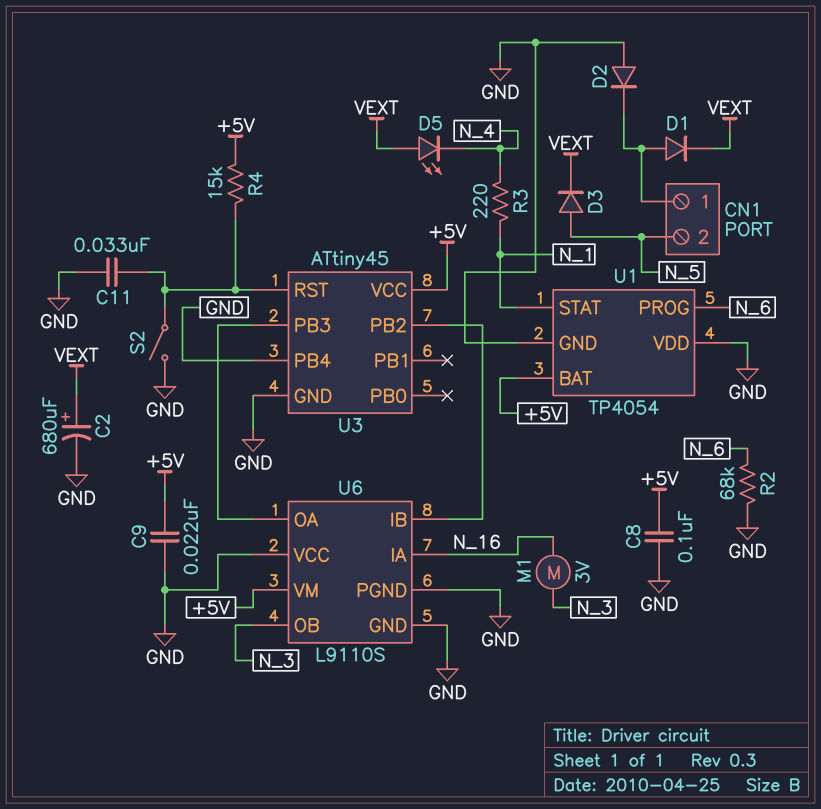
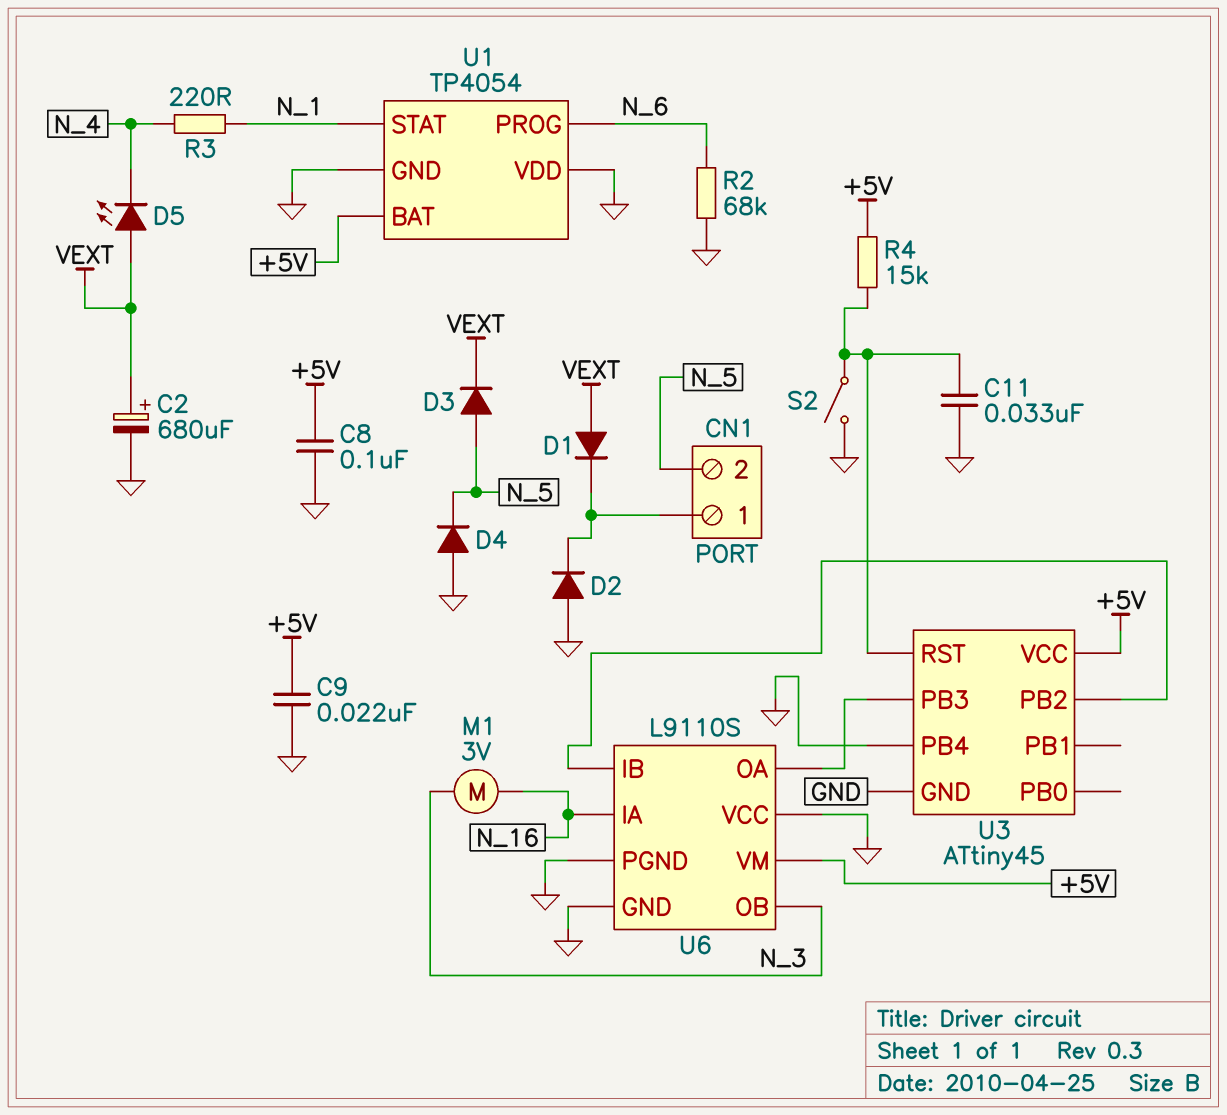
D1: diode (A CN1/1, K VEXT) -> diode (A VEXT, K CN1/1)
D4: none -> diode (A GND, K N_5)

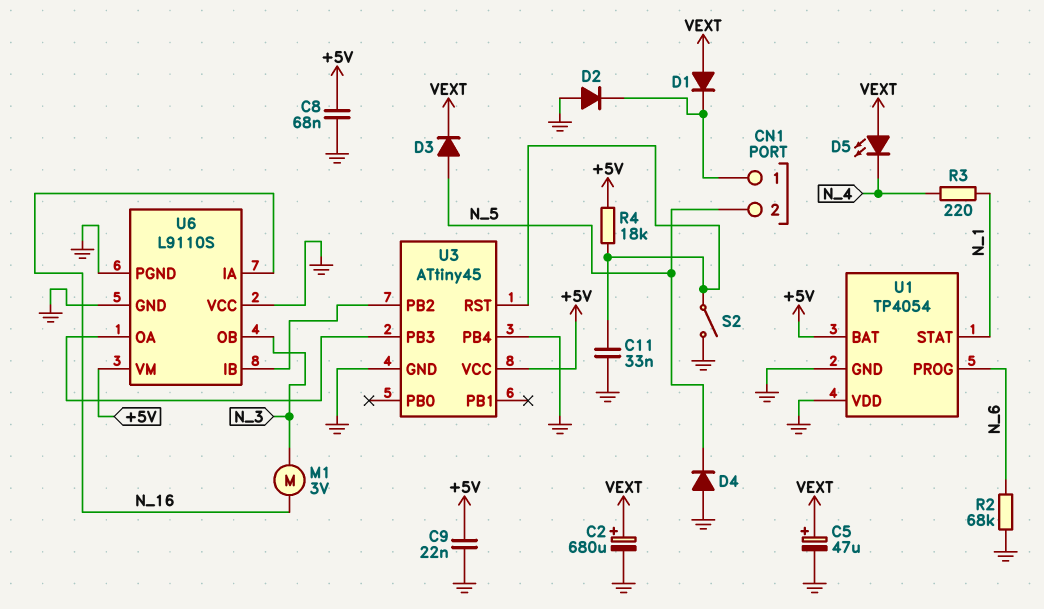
C5: none -> 47uF (plus VEXT, minus GND)
C8: 100nF (+5V, GND) -> 68nF (+5V, GND)
R4: 15k (+5V, U3/RST) -> 18k (+5V, U3/RST)

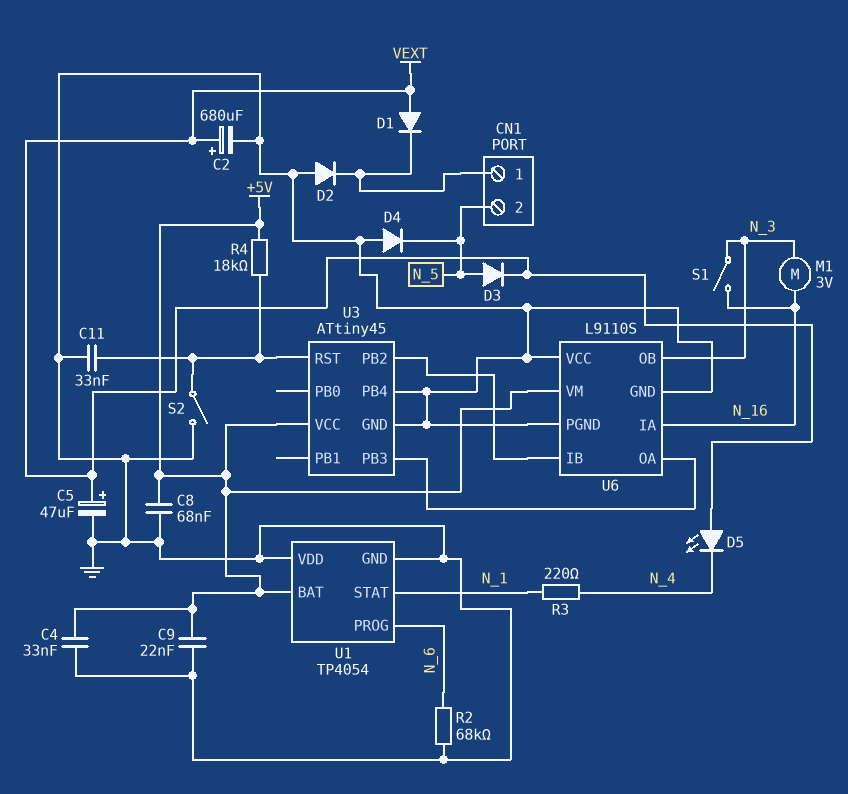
C4: none -> 33nF (+5V, GND)
S1: none -> switch (N_3, N_16)

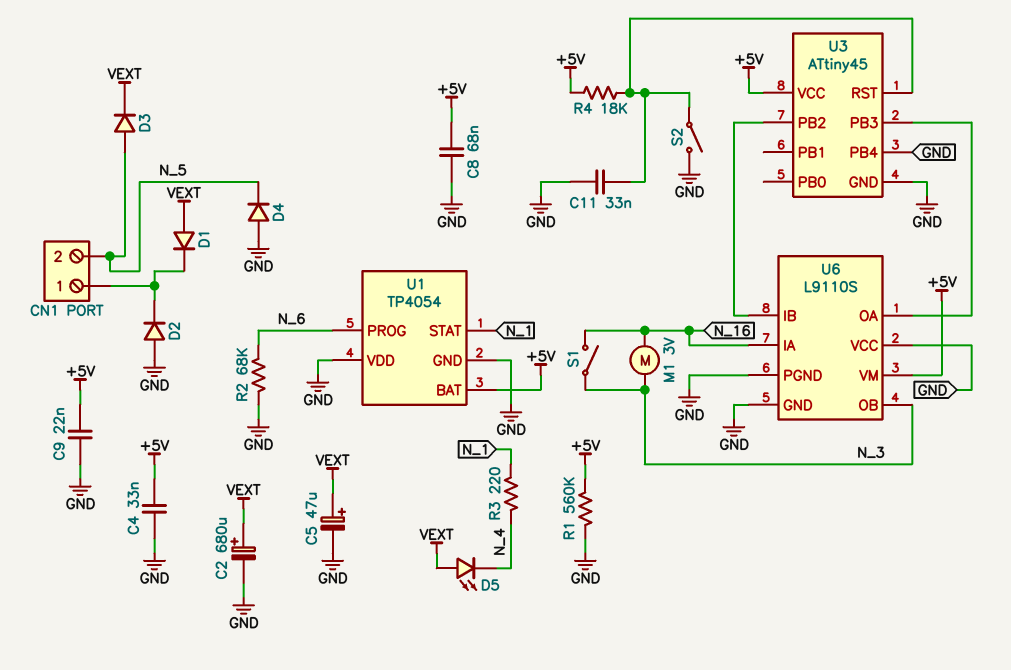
R1: none -> 560k (+5V, GND)

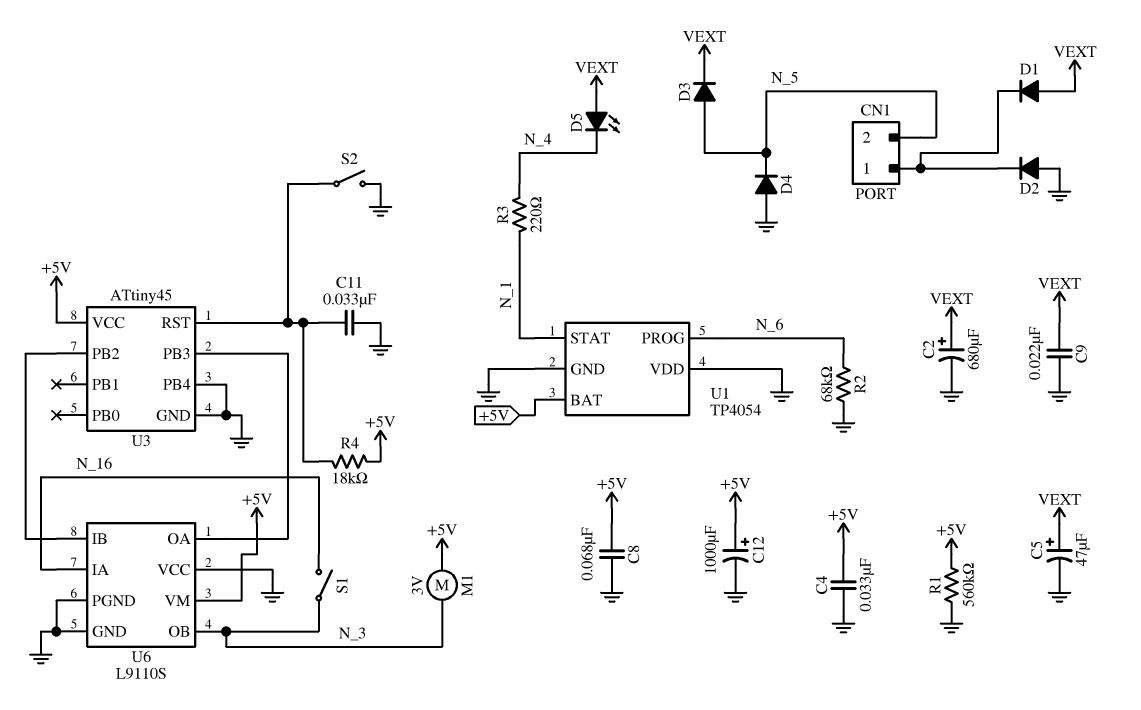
C9: 22nF (+5V, GND) -> 22nF (GND, VEXT)
C12: none -> 1000uF (plus +5V, minus GND)
M1: motor 3V (N_3, N_16) -> motor 3V (+5V, N_3)

